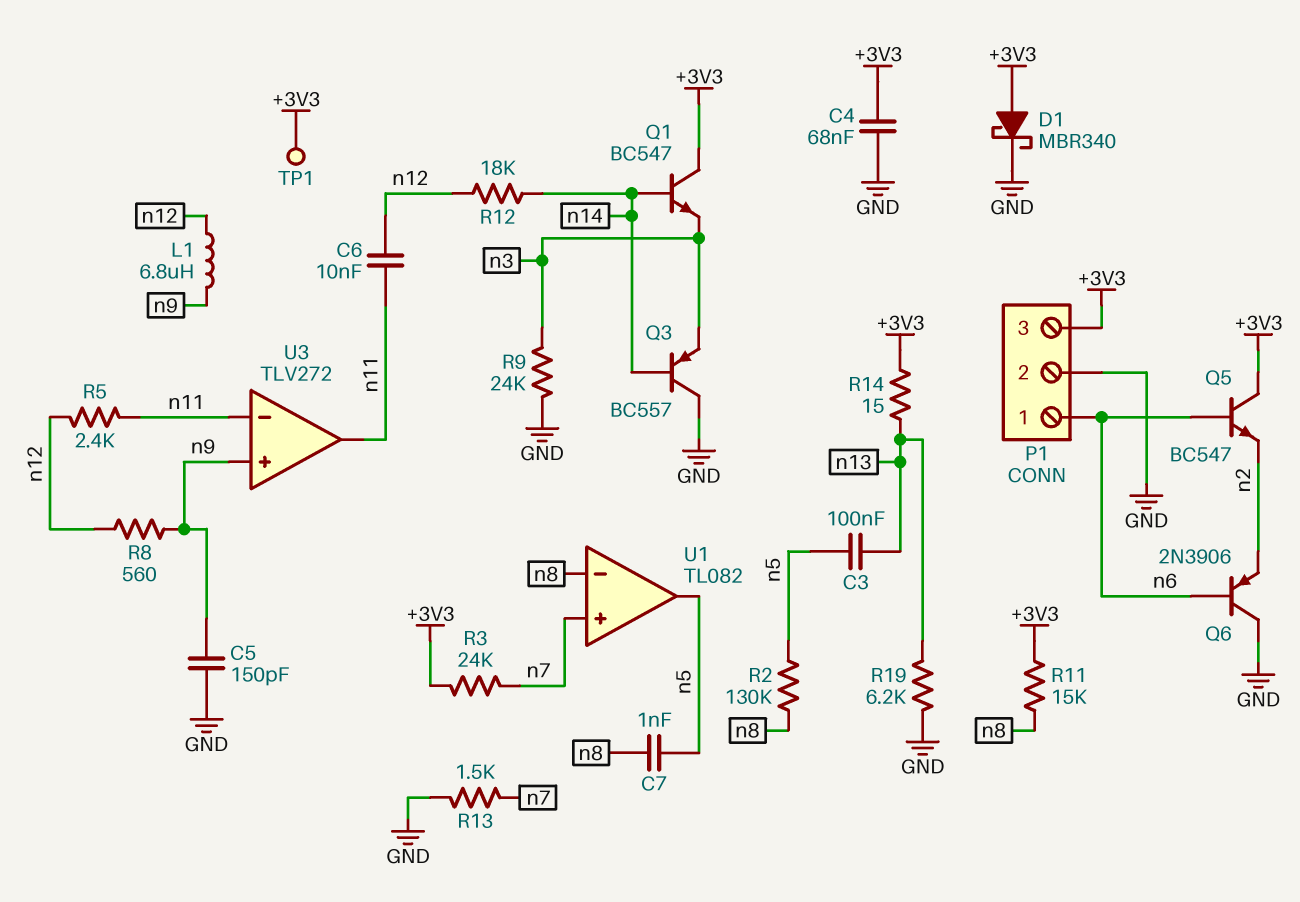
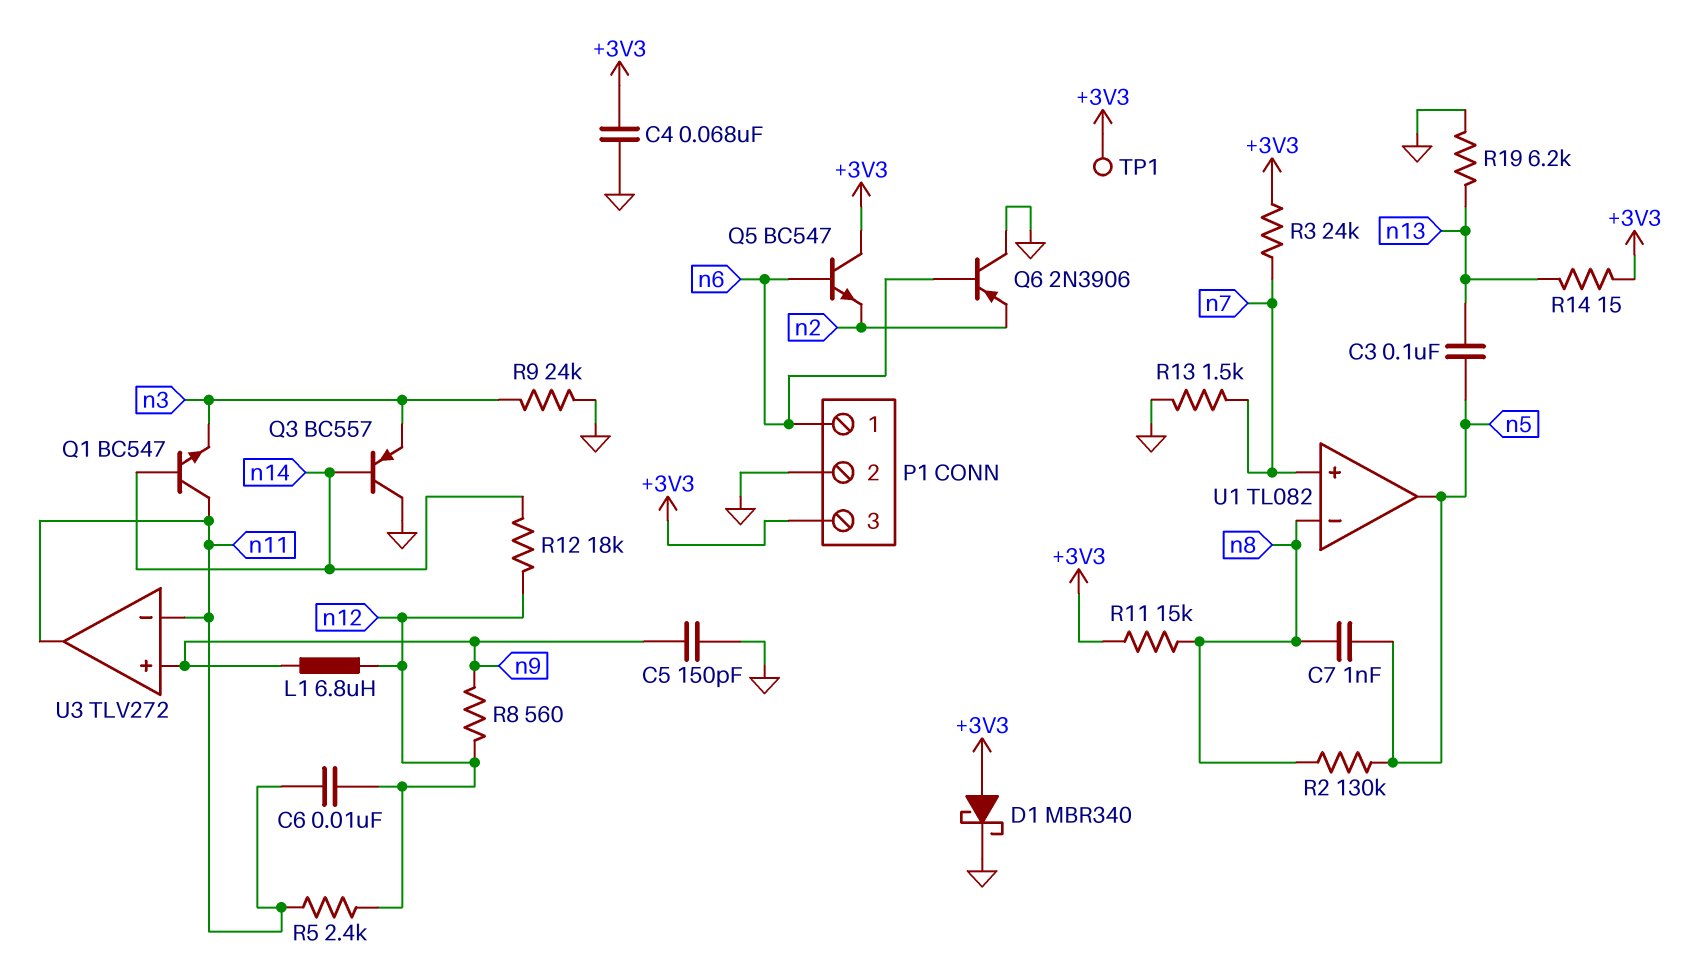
Q1: NPN BC547 (B n14, C +3V3, E n3) -> NPN BC547 (B n14, C n11, E n3)

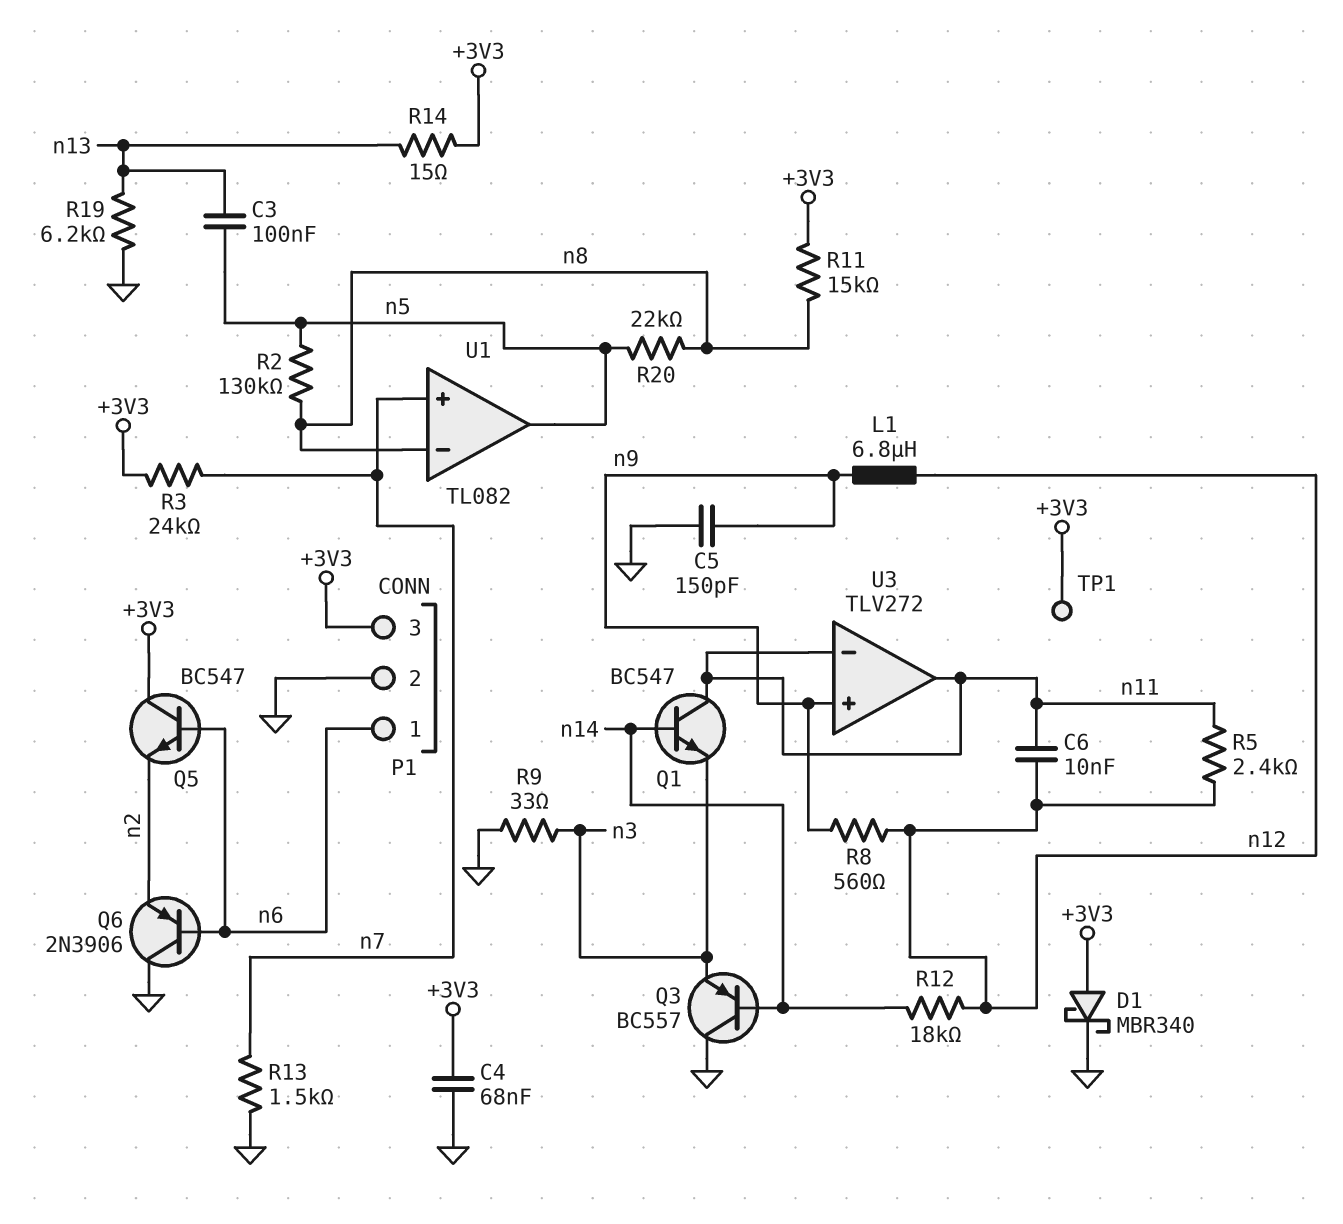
C7: 1nF (n5, n8) -> none
R9: 24k (GND, n3) -> 33 (GND, n3)
R20: none -> 22k (n5, n8)

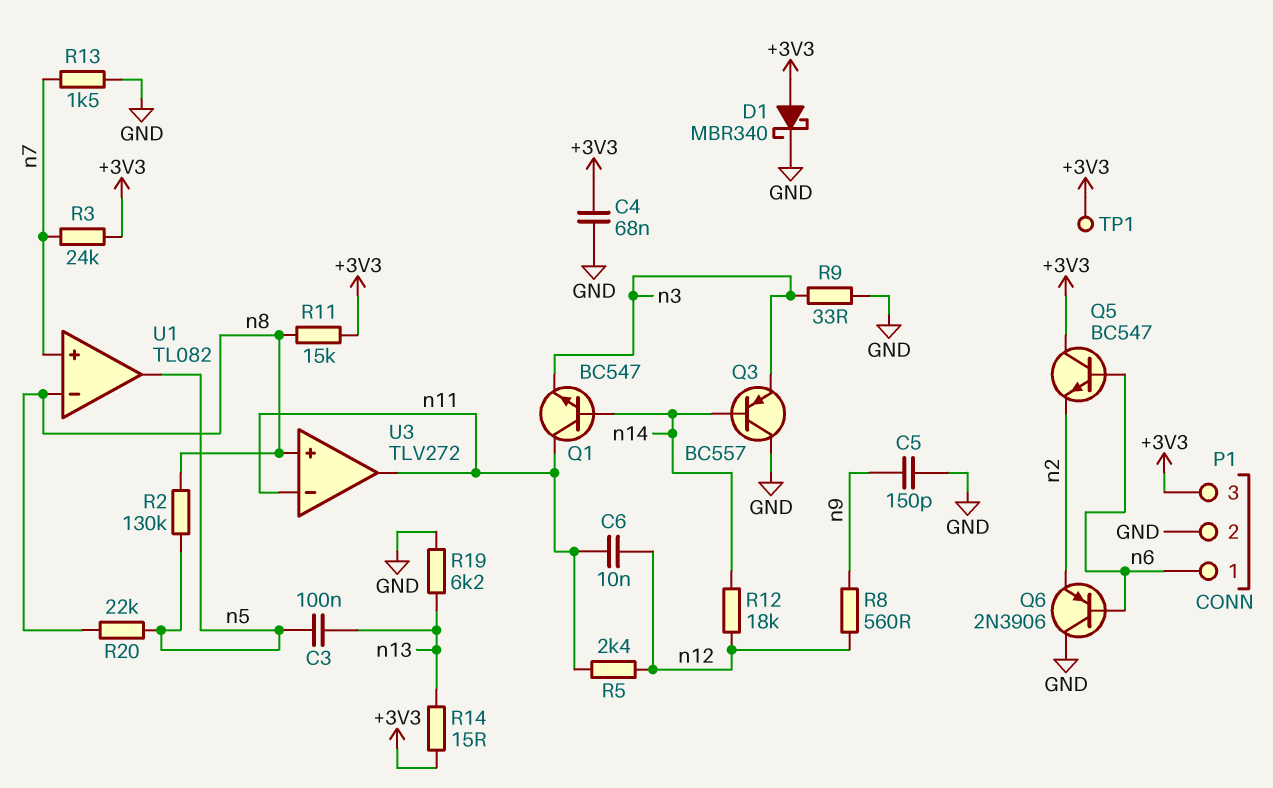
L1: 6.8uH (n9, n12) -> none
U3 pin in+: n9 -> n8

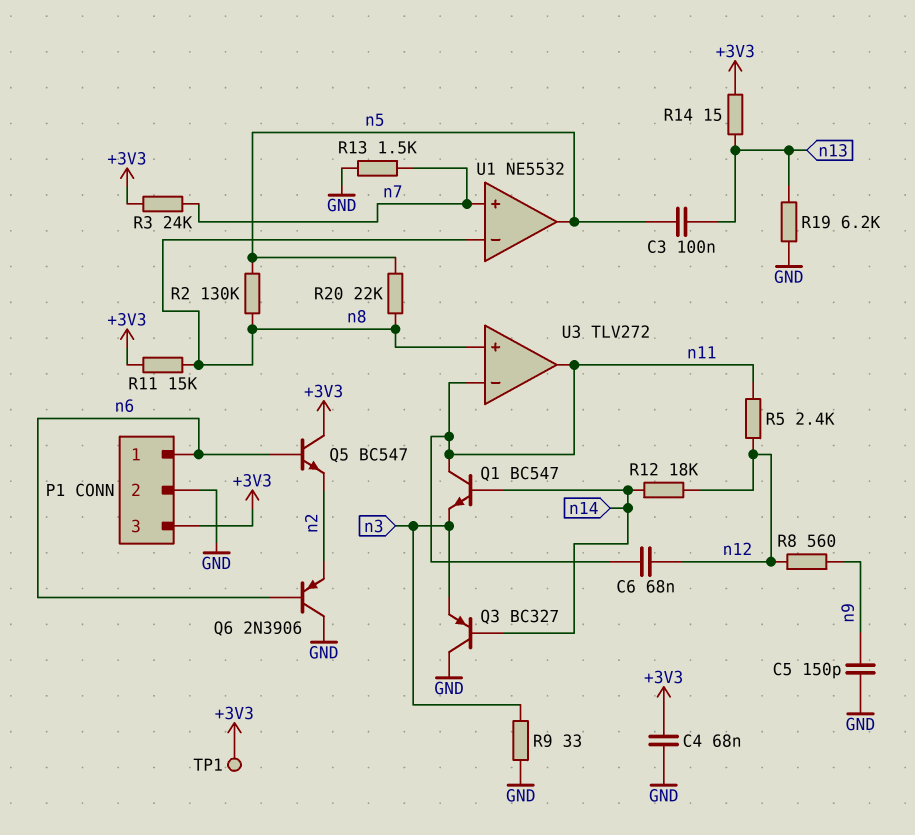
C6: 10nF (n11, n12) -> 68nF (n11, n12)
D1: schottky MBR340 (A +3V3, K GND) -> none
Q3: PNP BC557 (B n14, C GND, E n3) -> PNP BC327 (B n14, C GND, E n3)
U1: TL082 -> NE5532

